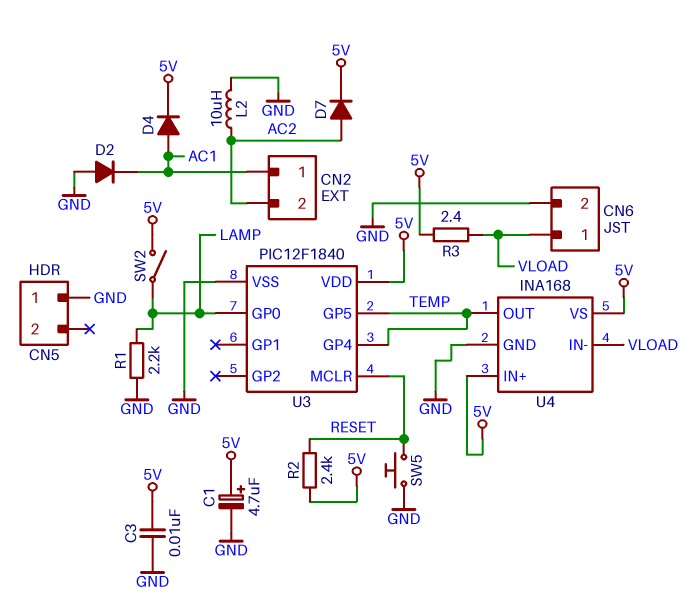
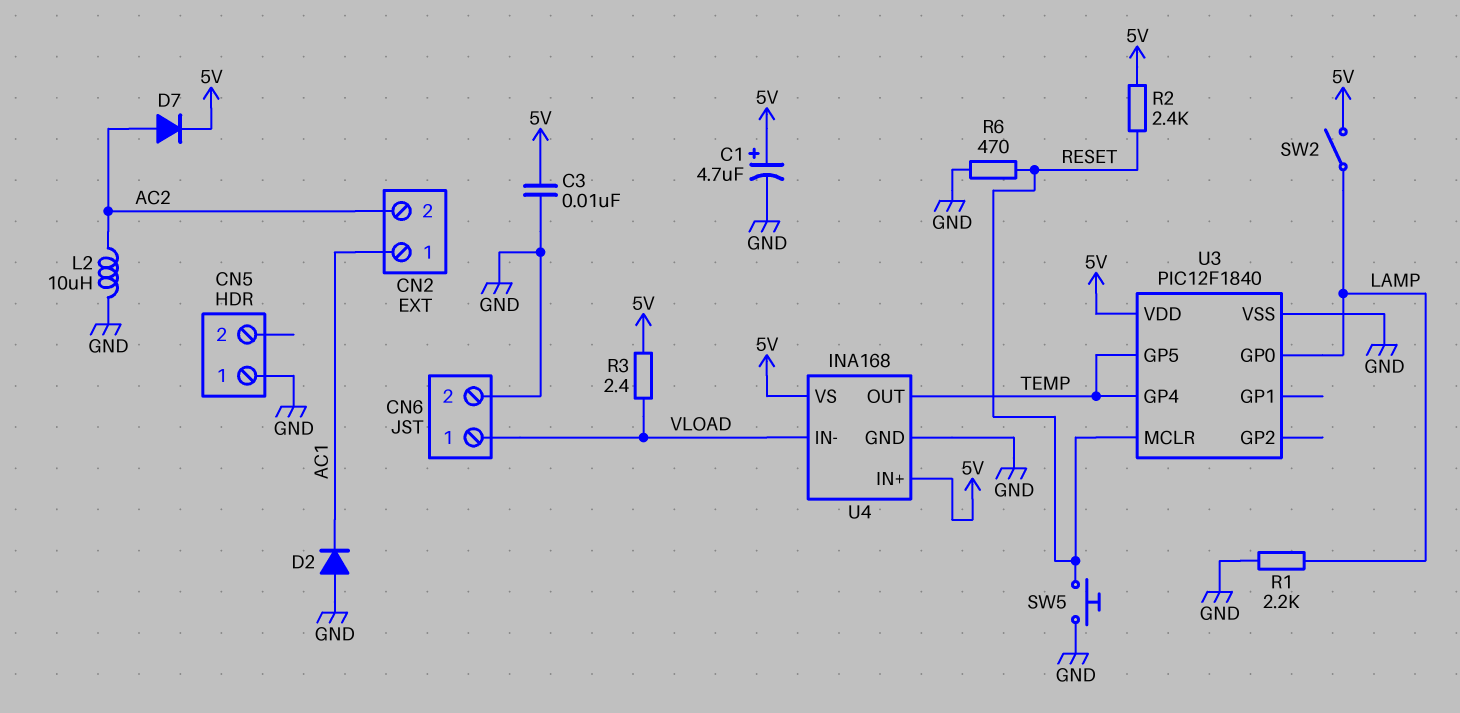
D4: diode (A AC1, K 5V) -> none
R6: none -> 470 (GND, RESET)

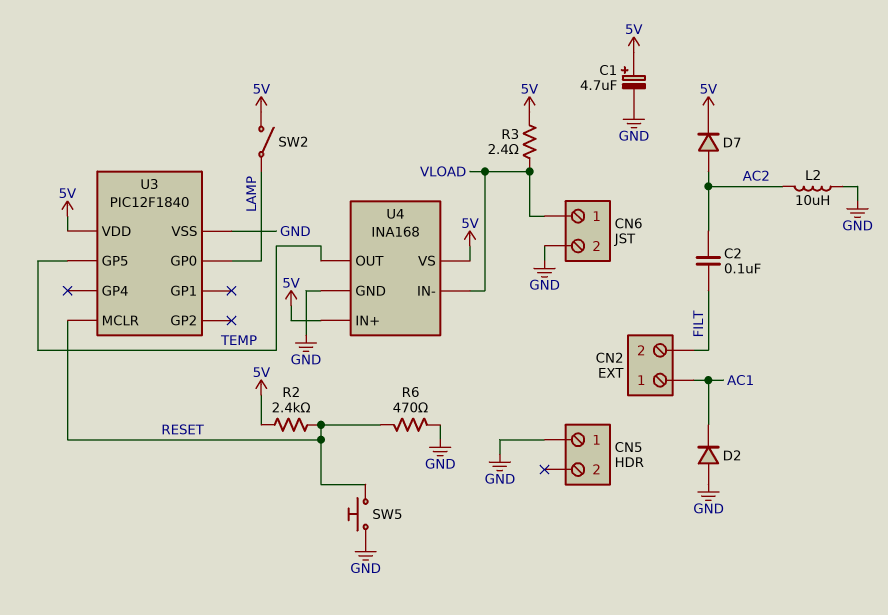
C2: none -> 100nF (AC2, FILT)
C3: 10nF (5V, GND) -> none
CN2 pin 2: AC2 -> FILT
R1: 2.2k (GND, LAMP) -> none
U3 pin GP4: TEMP -> none

